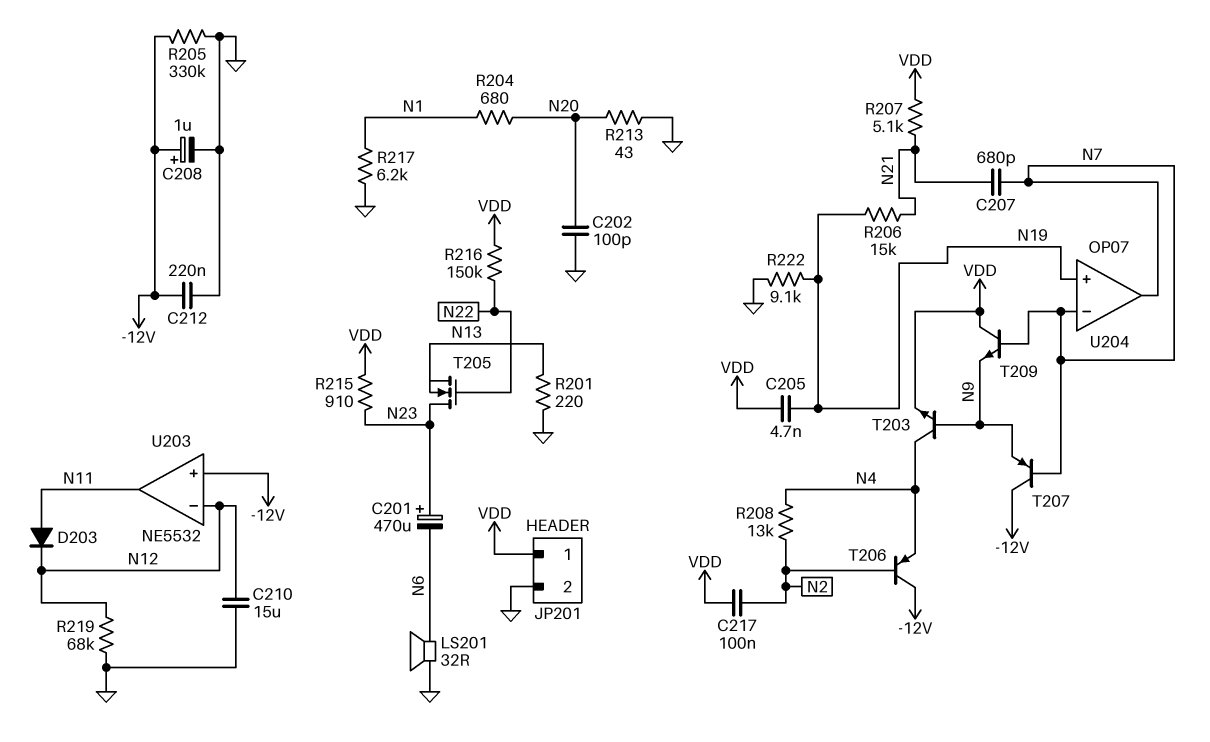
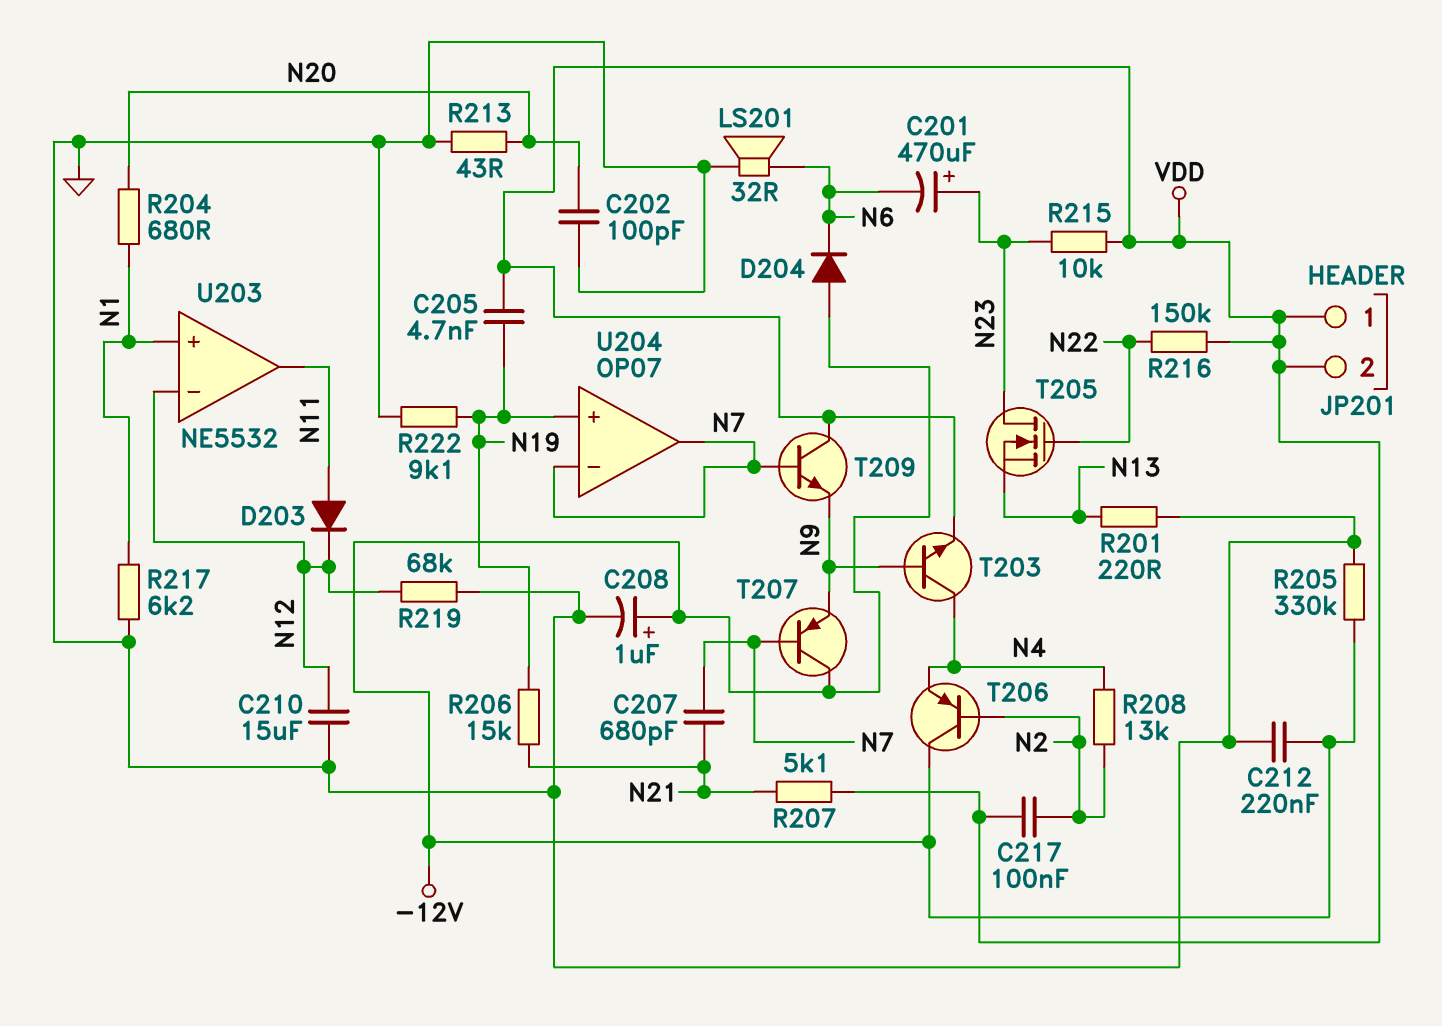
D204: none -> diode (A -12V, K N6)
JP201 pin 2: GND -> VDD
R215: 910 (N23, VDD) -> 10k (N23, VDD)
U203 pin in+: -12V -> N1

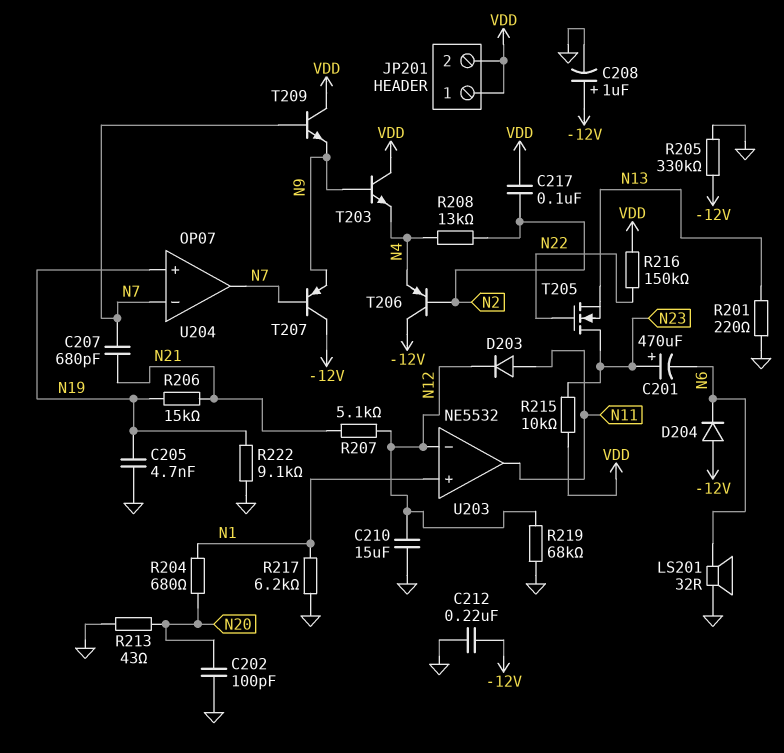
C205: 4.7nF (N19, VDD) -> 4.7nF (GND, N19)
R207: 5.1k (N21, VDD) -> 5.1k (N12, N21)
T203: NPN (B N9, C N4, E VDD) -> NPN (B N9, C VDD, E N4)

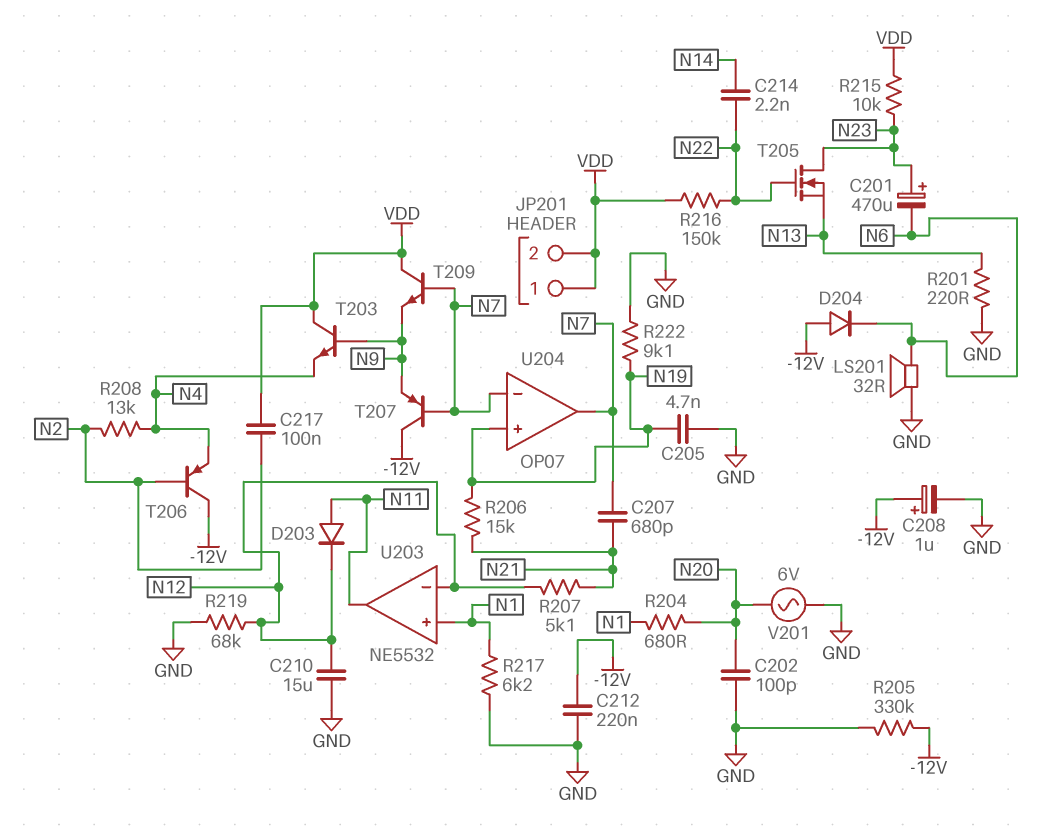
C214: none -> 2.2nF (N14, N22)
R213: 43 (GND, N20) -> none
V201: none -> AC 6V (GND, N20)

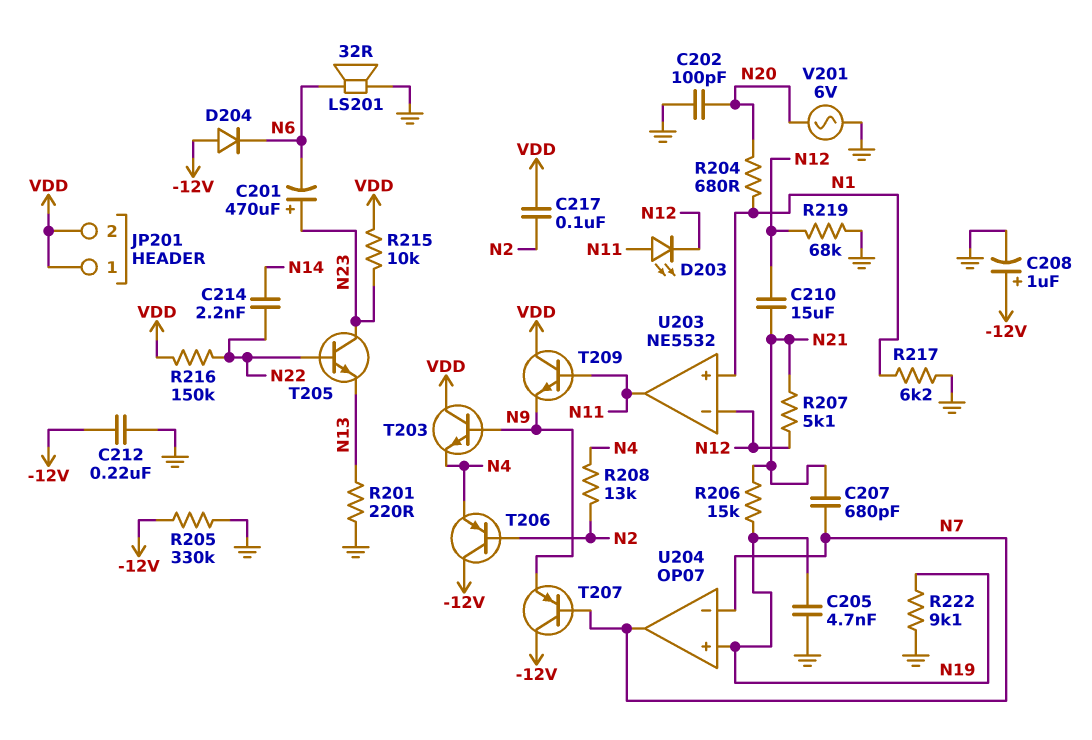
C210: 15uF (GND, N12) -> 15uF (N12, N21)
D203: diode (A N11, K N12) -> LED (A N11, K N12)
T205: NMOS (G N22, D N23, S N13) -> NPN (B N22, C N23, E N13)
T209: NPN (B N7, C VDD, E N9) -> NPN (B N11, C VDD, E N9)

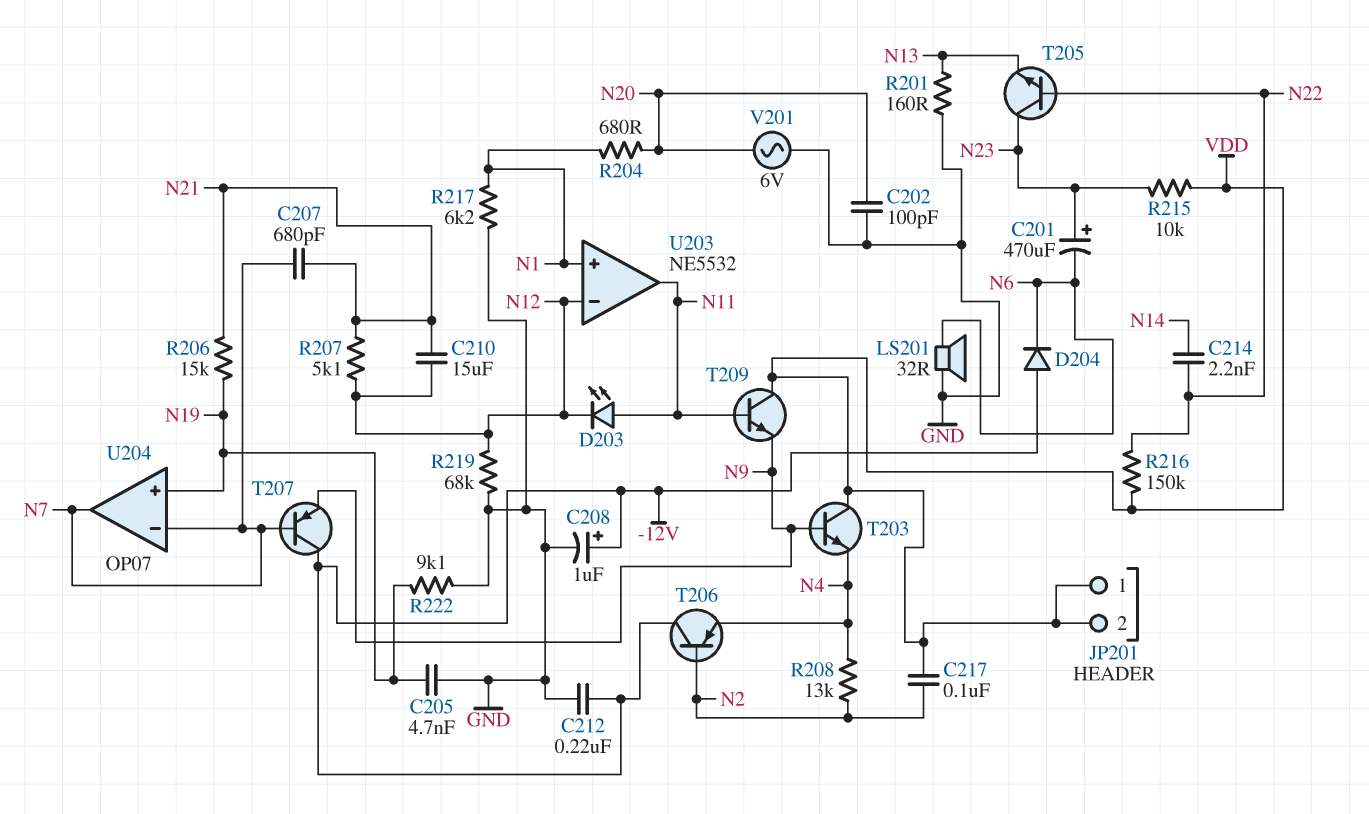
R201: 220 (GND, N13) -> 160 (GND, N13)
R205: 330k (-12V, GND) -> none

